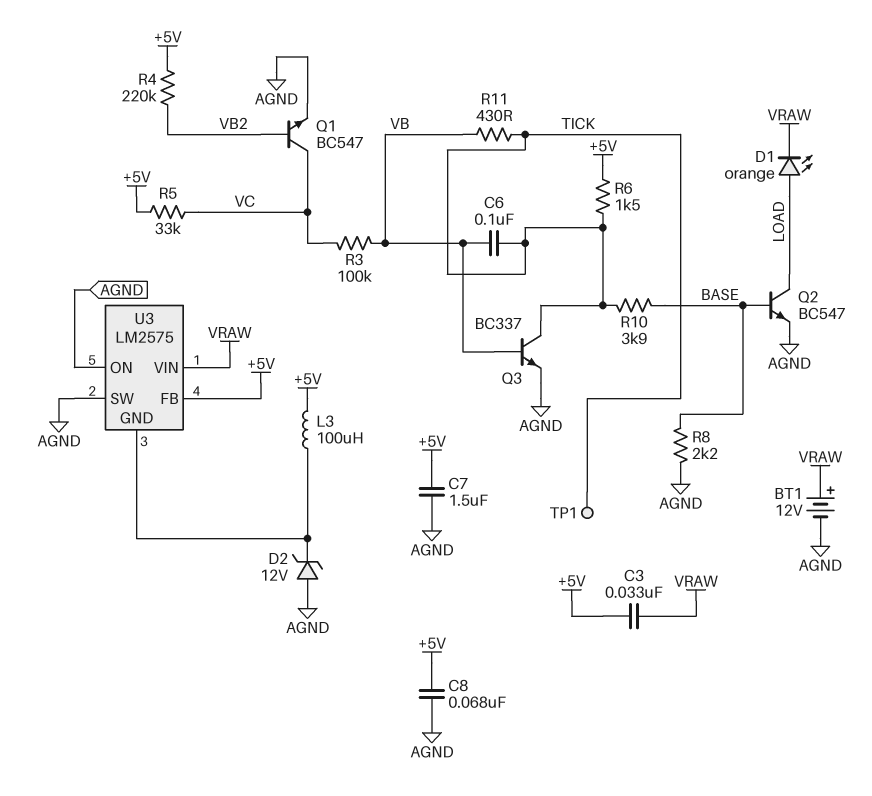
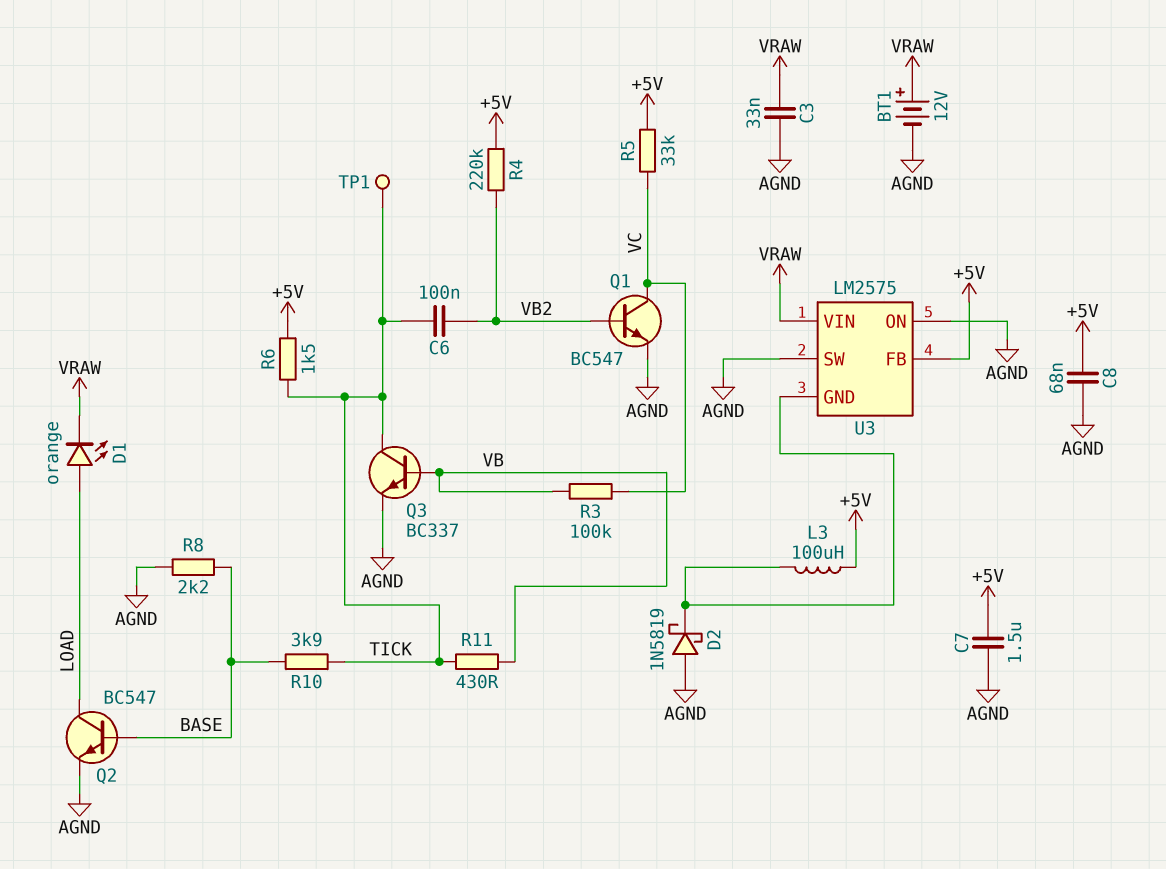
C3: 33nF (+5V, VRAW) -> 33nF (AGND, VRAW)
C6: 100nF (TICK, VB) -> 100nF (TICK, VB2)
D2: zener 12V (A AGND, K U3/GND) -> schottky 1N5819 (A AGND, K U3/GND)

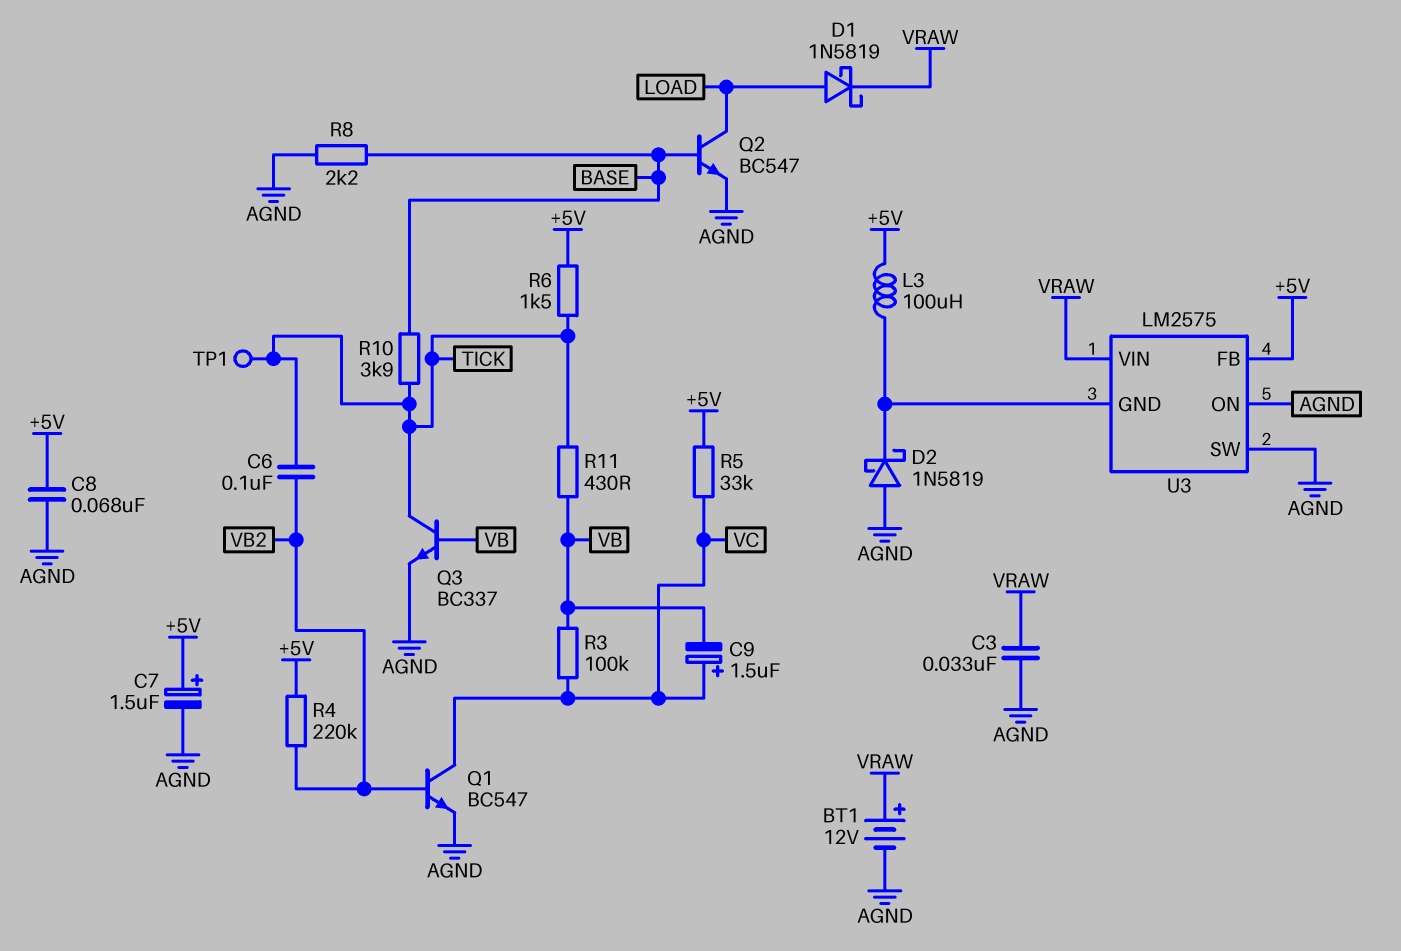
C7: 1.5uF (+5V, AGND) -> 1.5uF (plus +5V, minus AGND)
C9: none -> 1.5uF (plus VC, minus VB)
D1: LED orange (A LOAD, K VRAW) -> schottky 1N5819 (A LOAD, K VRAW)

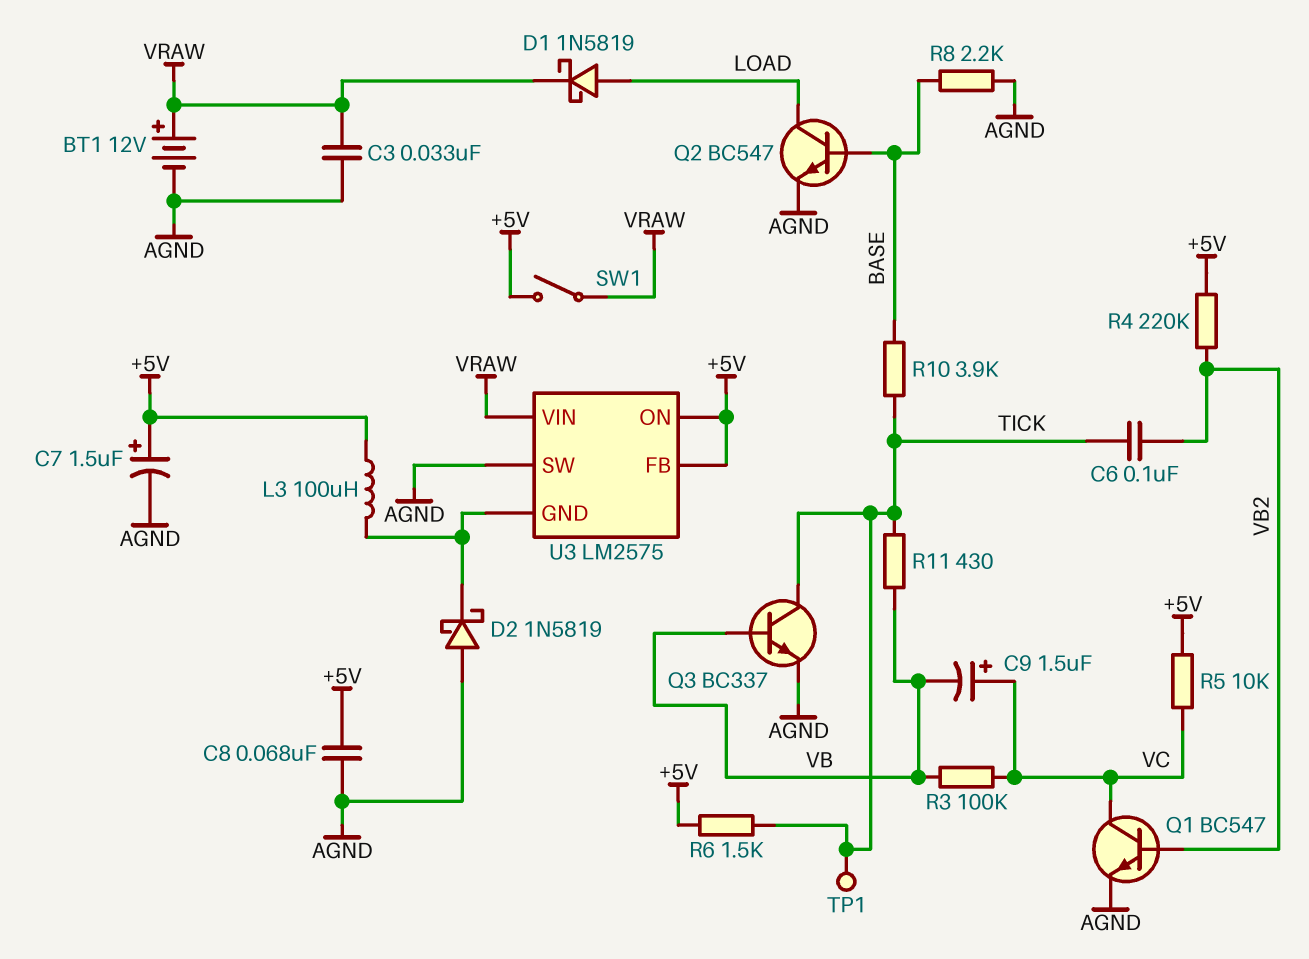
R5: 33k (+5V, VC) -> 10k (+5V, VC)
SW1: none -> switch (+5V, VRAW)
U3 pin ON: AGND -> +5V

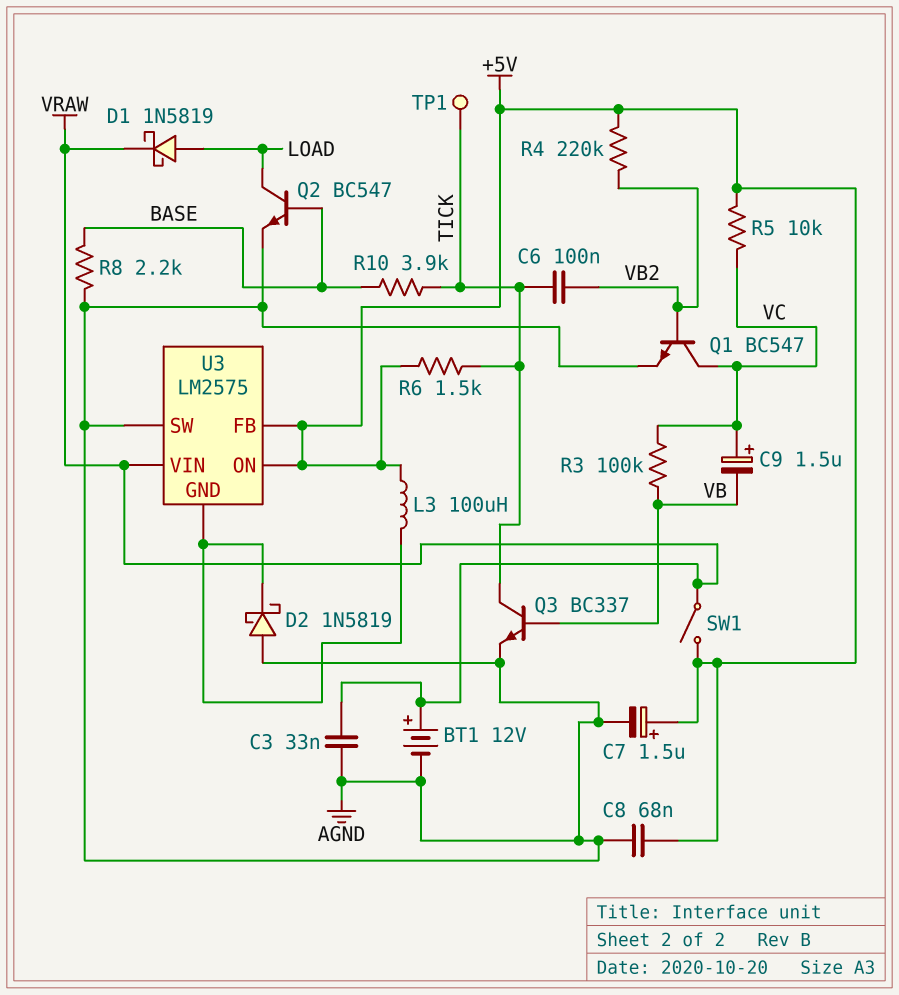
R11: 430 (TICK, VB) -> none

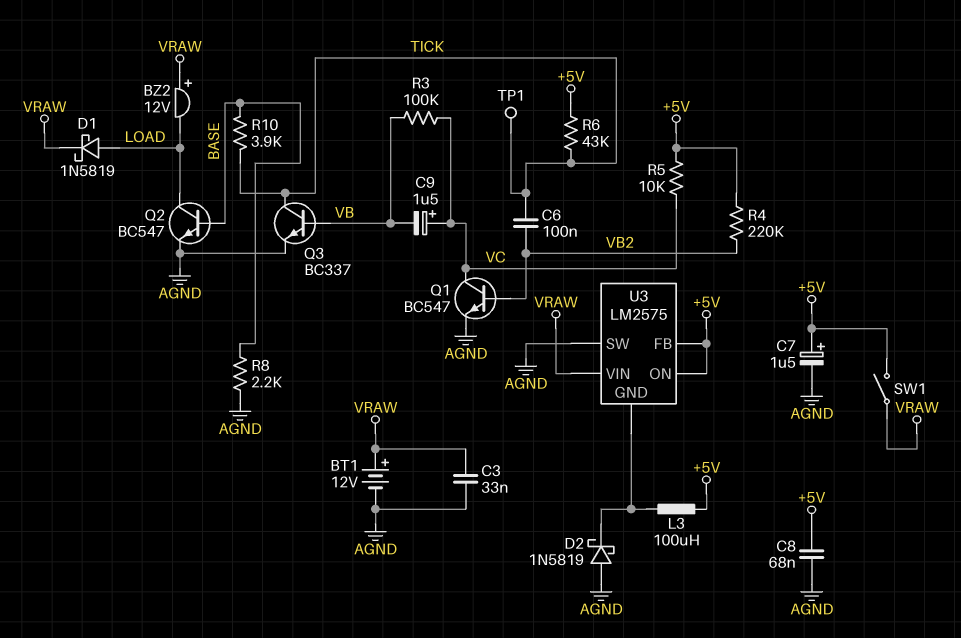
BZ2: none -> buzzer 12V (plus VRAW, minus LOAD)
R6: 1.5k (+5V, TICK) -> 43k (+5V, TICK)

